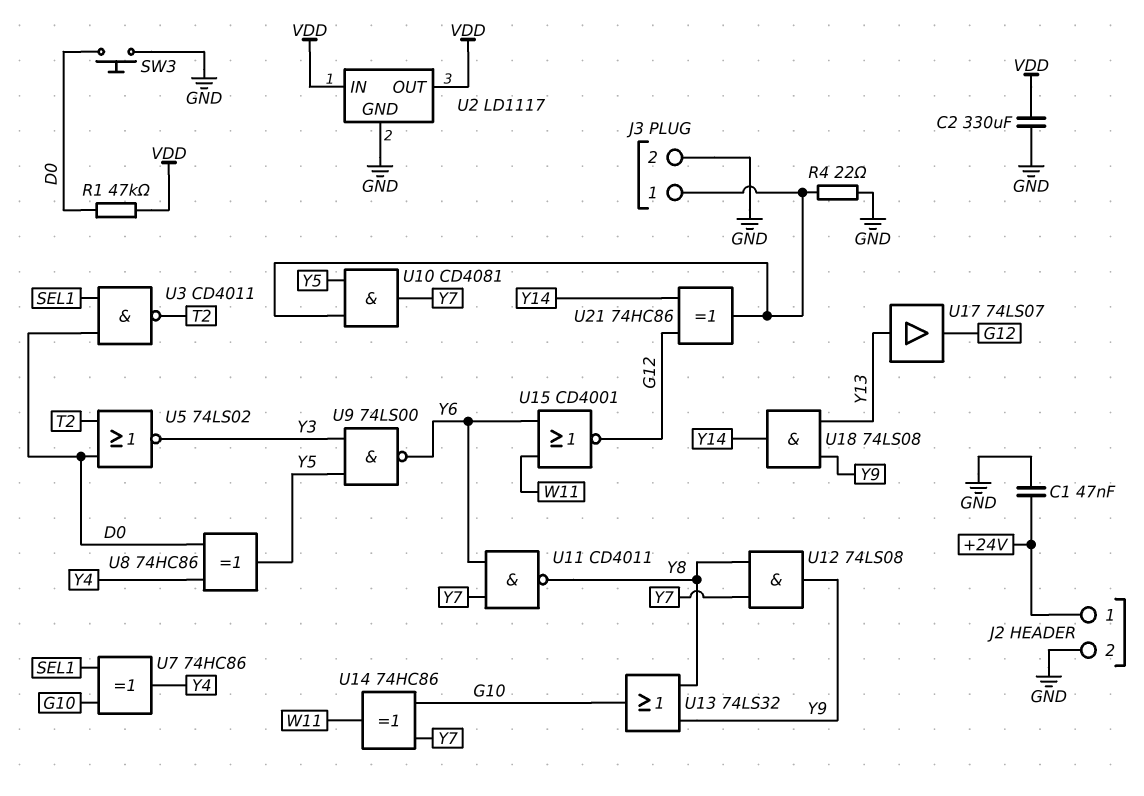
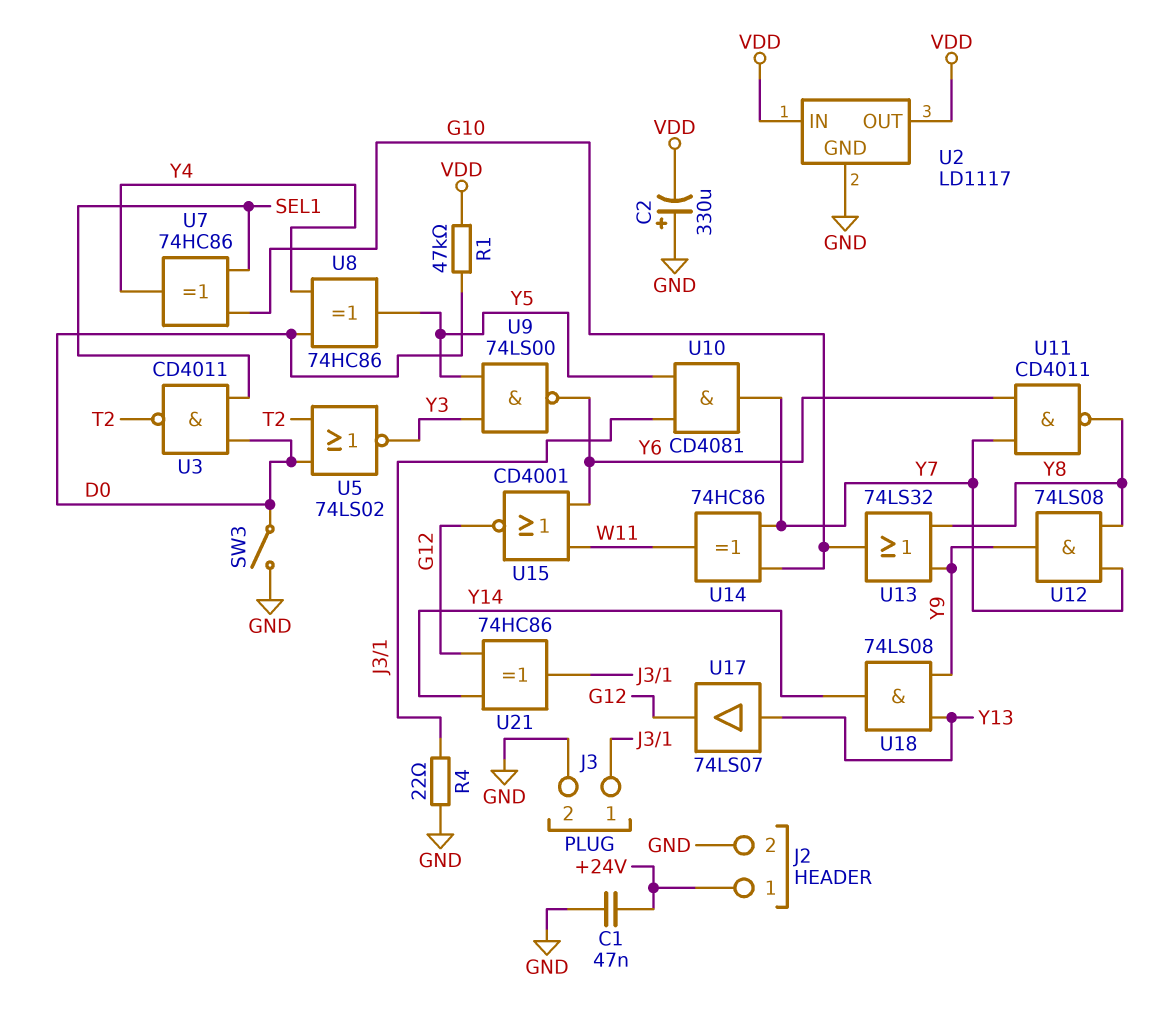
C2: 330uF (GND, VDD) -> 330uF (plus GND, minus VDD)
SW3: button (D0, GND) -> switch (D0, GND)

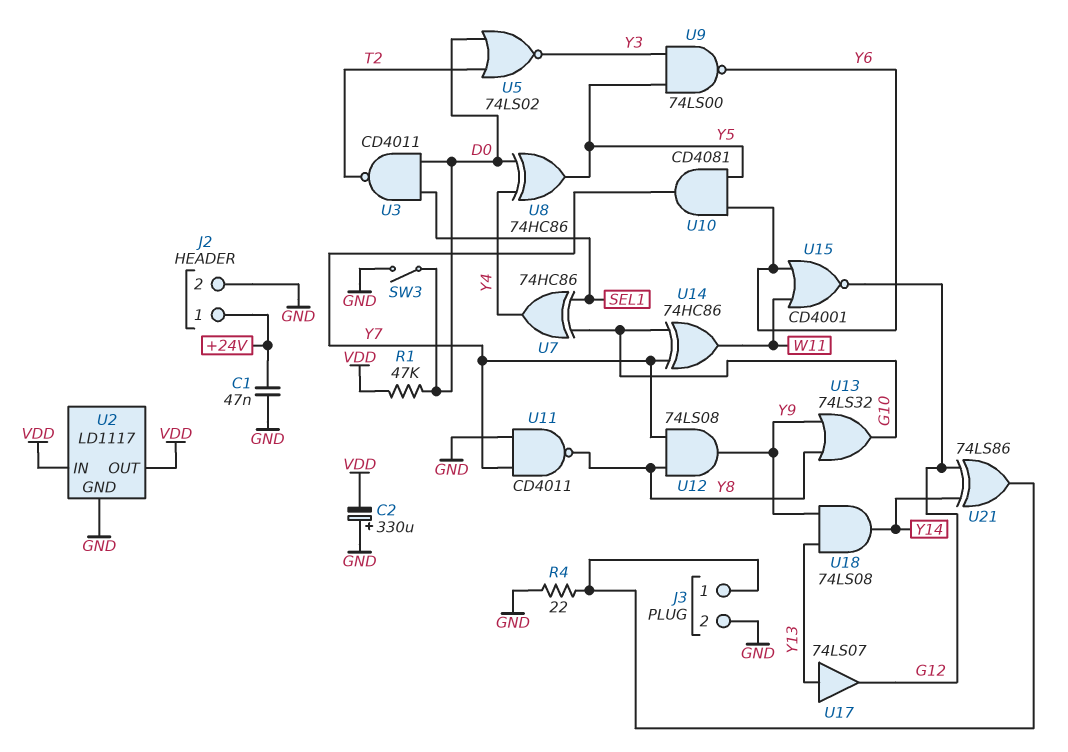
U10: AND CD4081 (in J3/1, in Y5, out Y7) -> AND CD4081 (in Y5, in Y6, out Y7)
U11: NAND CD4011 (in Y6, in Y7, out Y8) -> NAND CD4011 (in GND, in Y7, out Y8)
U21: XOR 74HC86 (in G12, in Y14, out J3/1) -> XOR 74LS86 (in G12, in Y14, out J3/1)

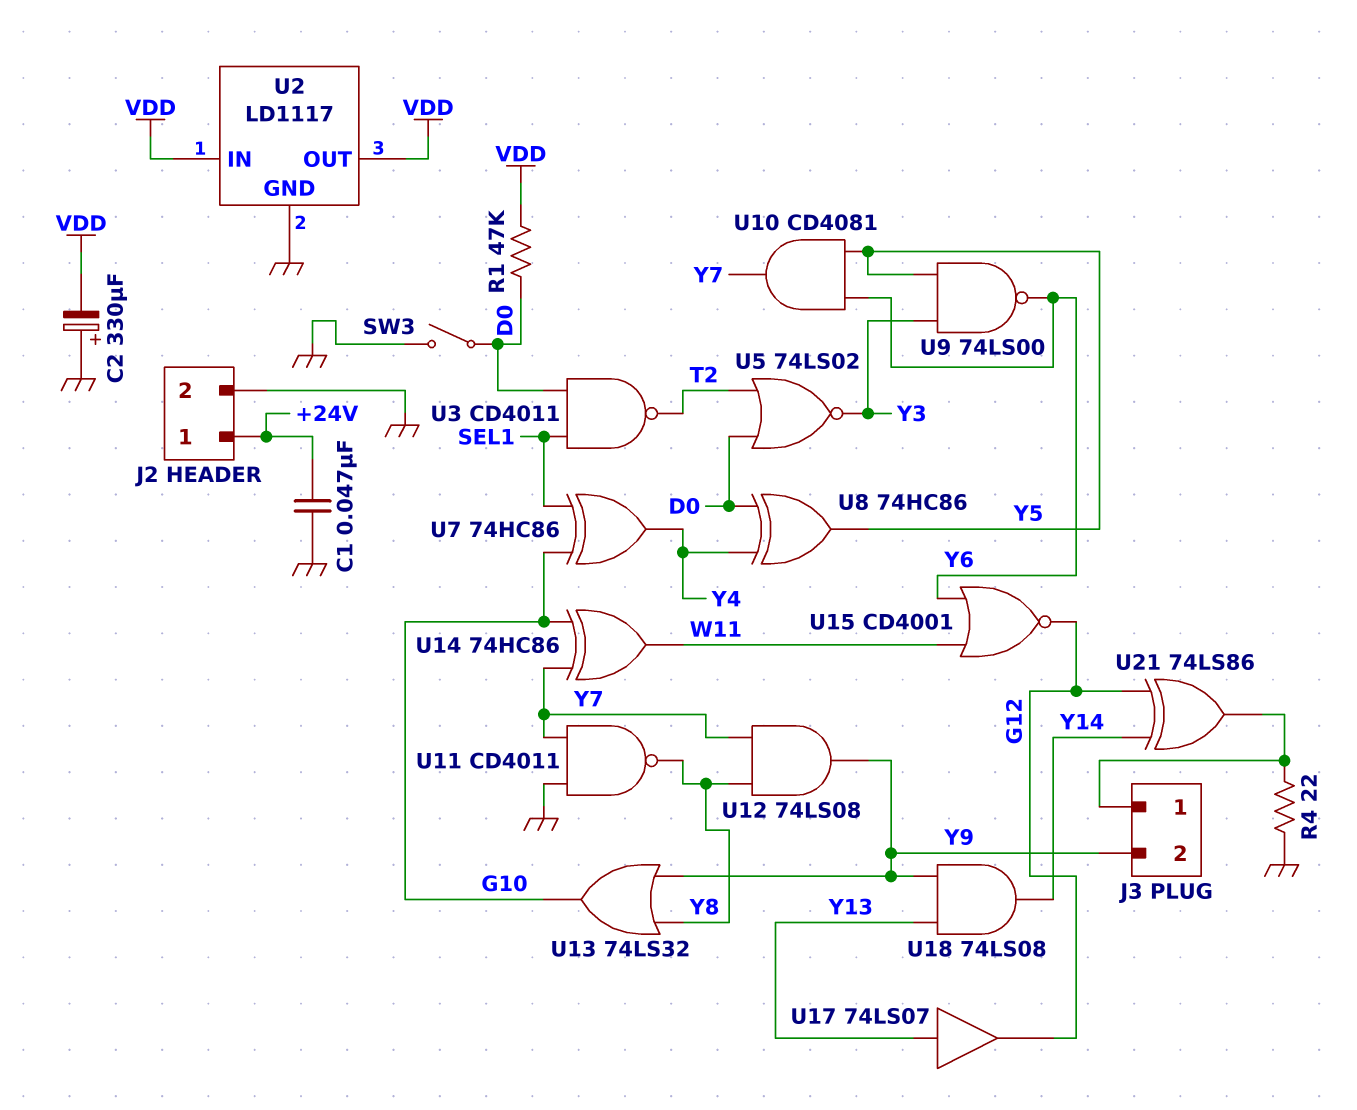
J3 pin 2: GND -> Y9

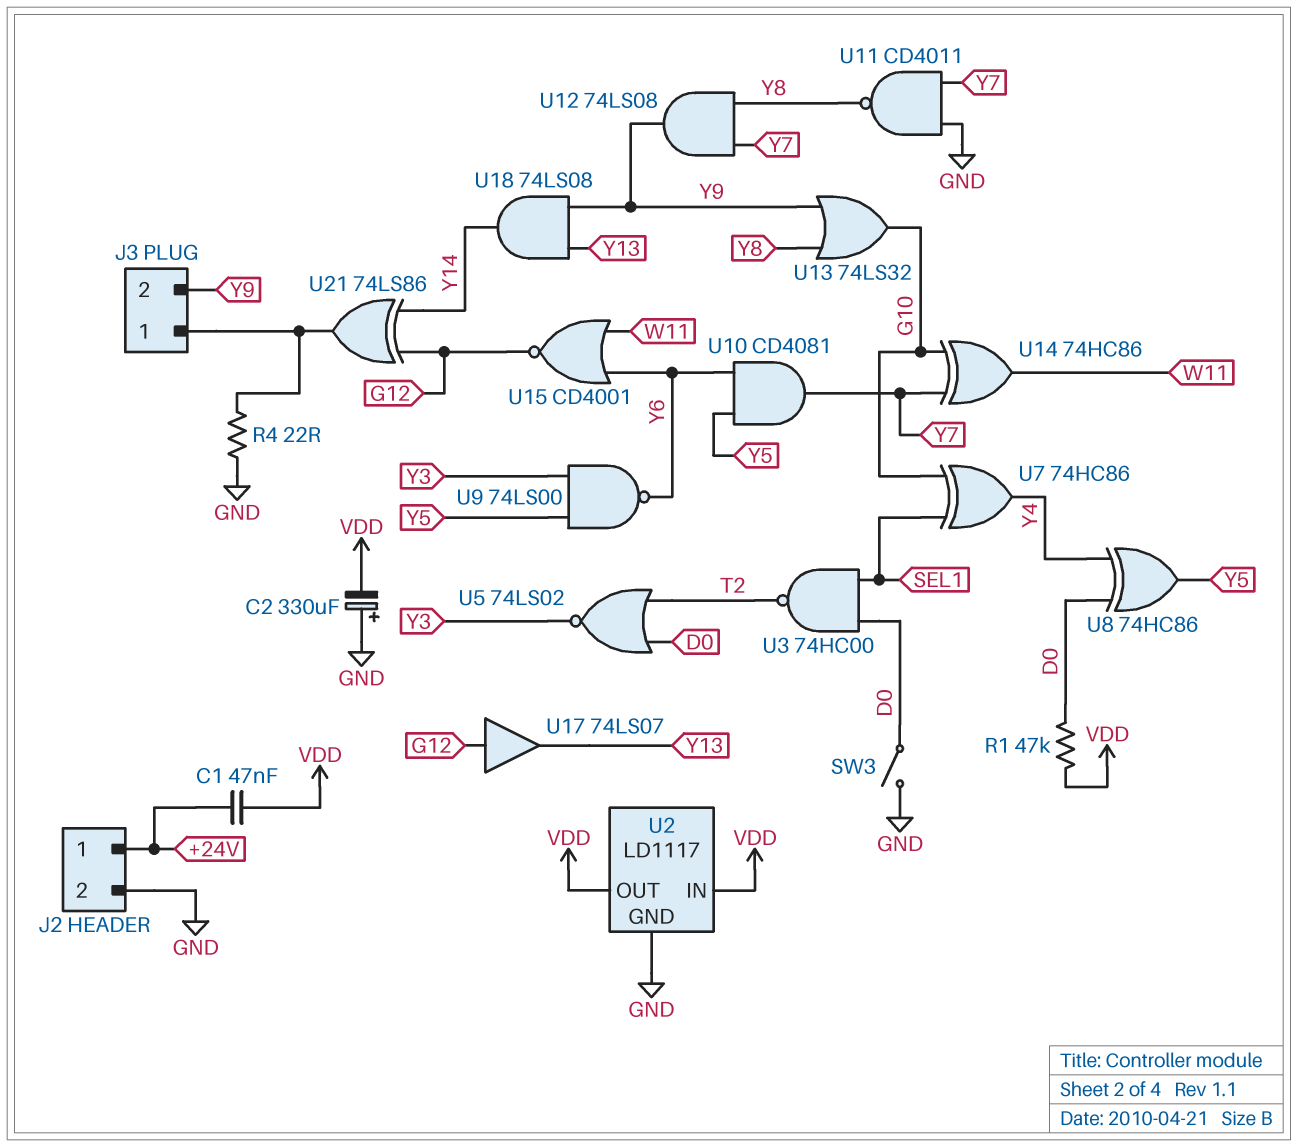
C1: 47nF (+24V, GND) -> 47nF (+24V, VDD)
U3: NAND CD4011 (in D0, in SEL1, out T2) -> NAND 74HC00 (in D0, in SEL1, out T2)
U17: buffer 74LS07 (in Y13, out G12) -> buffer 74LS07 (in G12, out Y13)

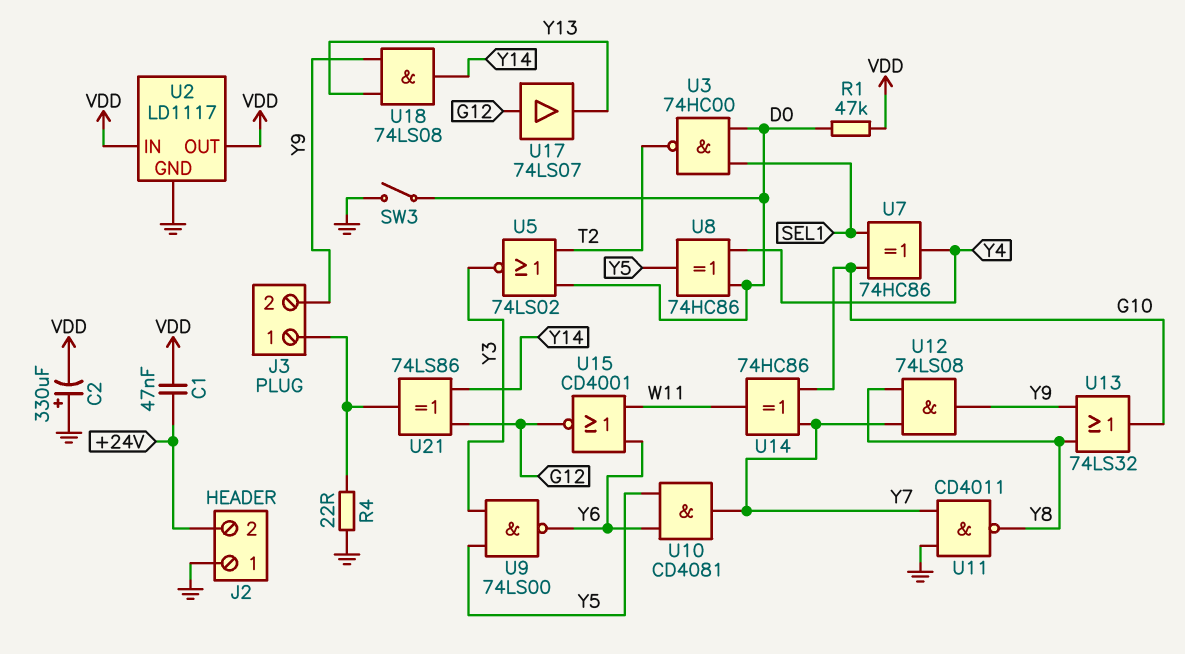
J2 pin 1: +24V -> GND
J2 pin 2: GND -> +24V

